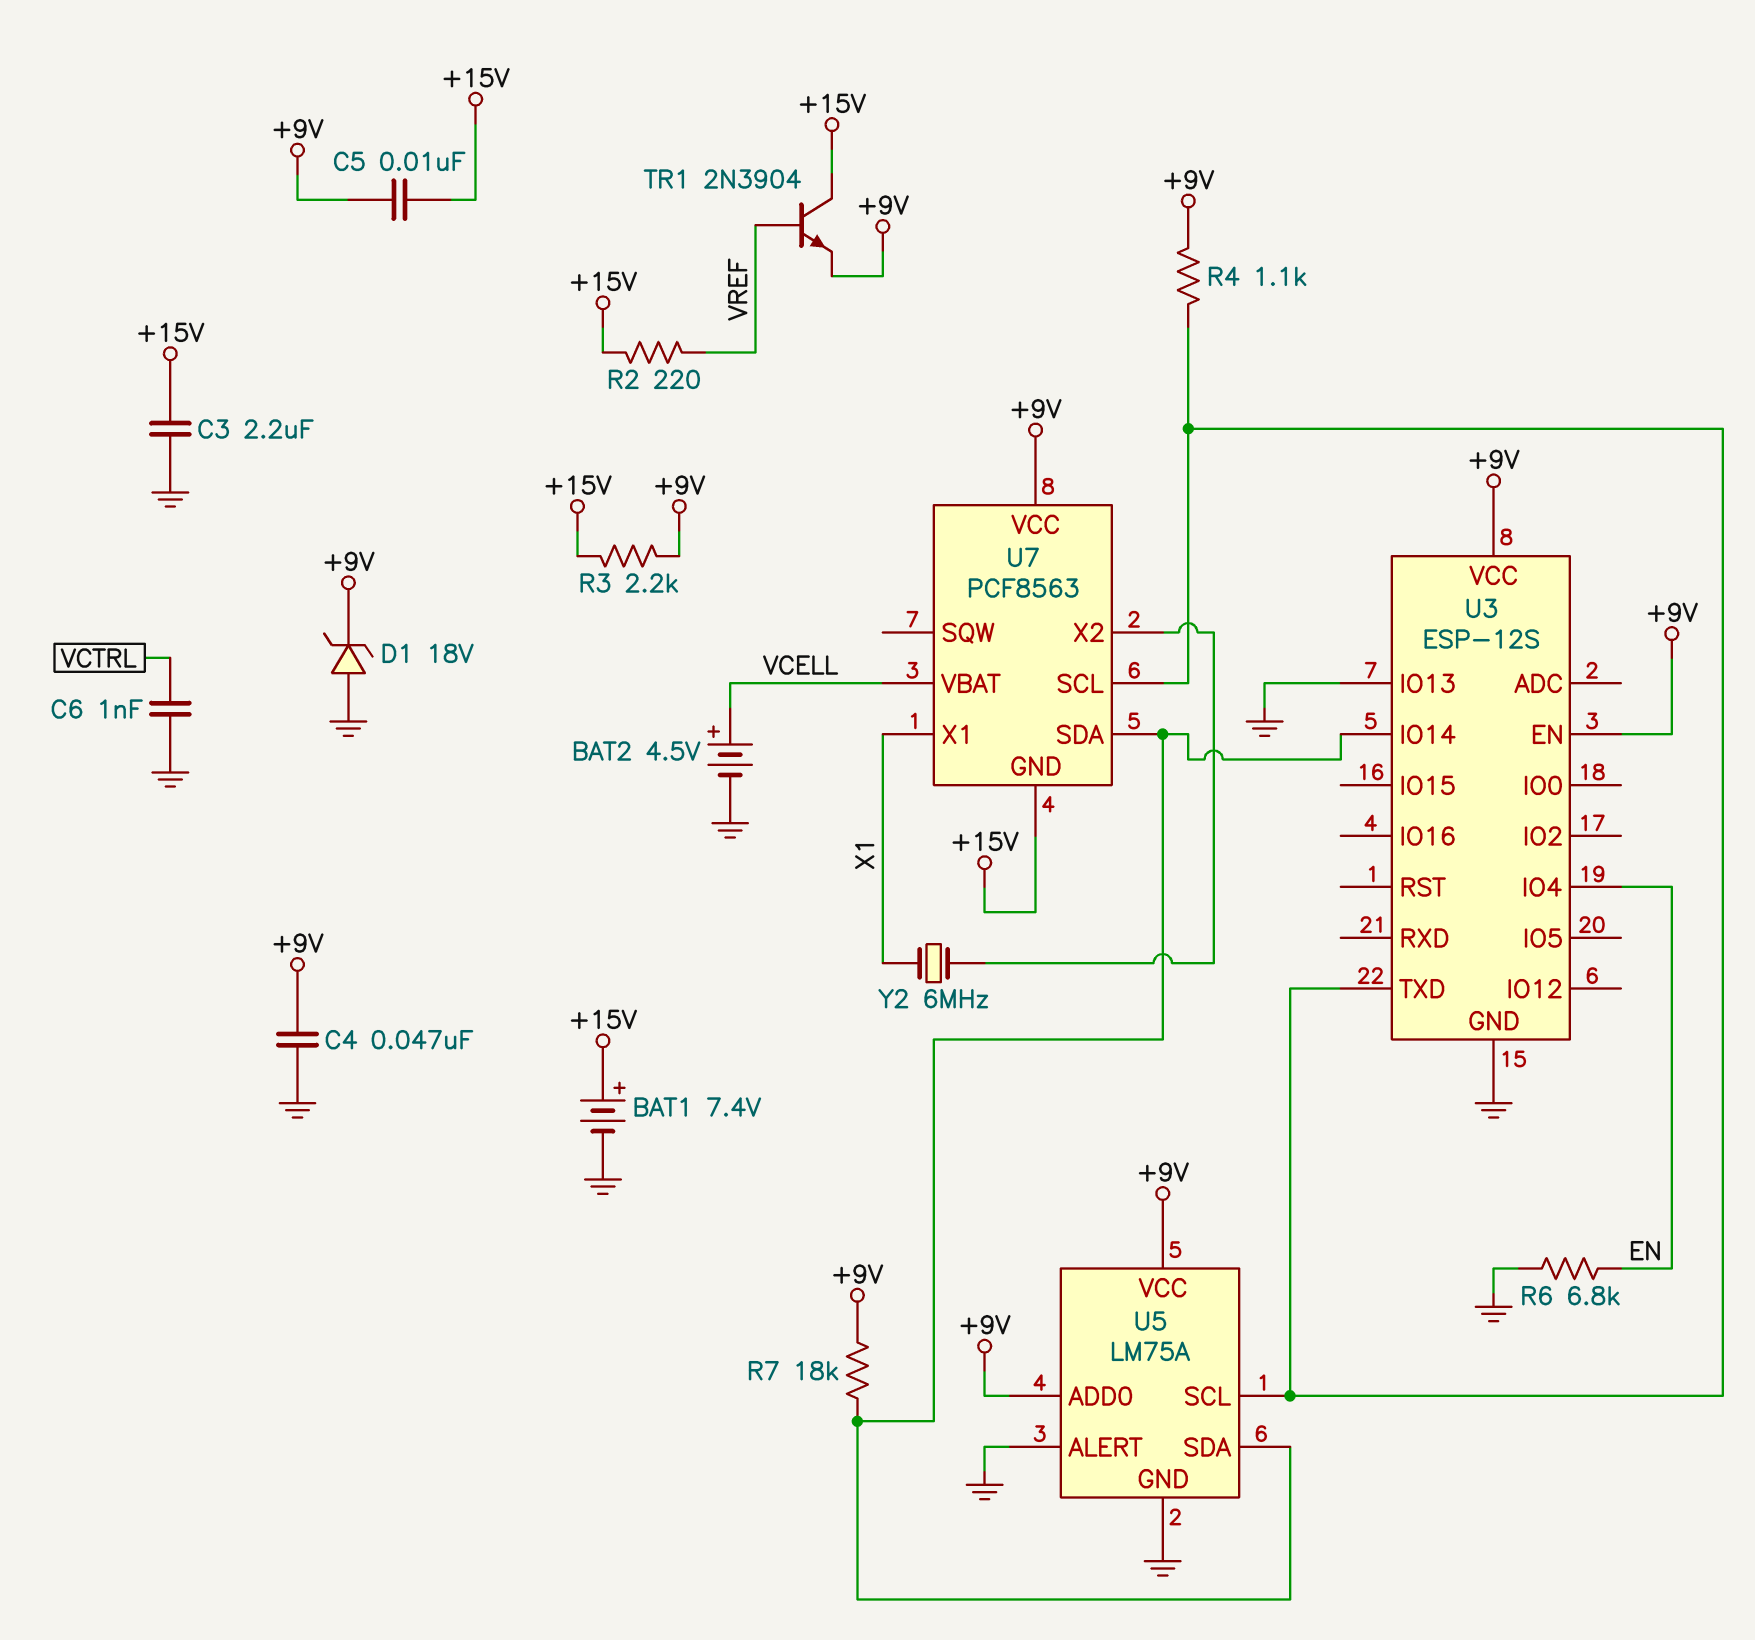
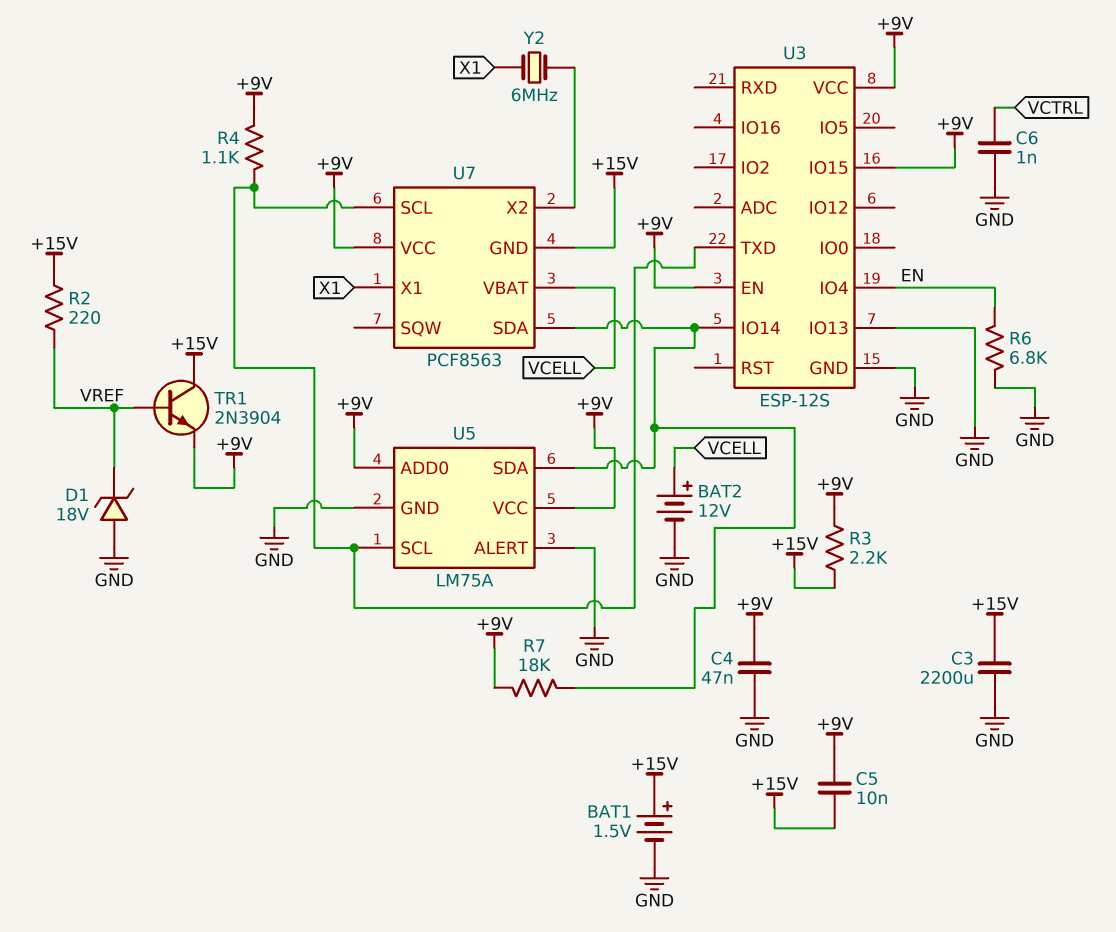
BAT1: 7.4V (plus +15V, minus GND) -> 1.5V (plus +15V, minus GND)
BAT2: 4.5V (plus VCELL, minus GND) -> 12V (plus VCELL, minus GND)
C3: 2.2uF (+15V, GND) -> 2200uF (+15V, GND)
D1: zener 18V (A GND, K +9V) -> zener 18V (A GND, K VREF)
U3 pin IO15: none -> +9V

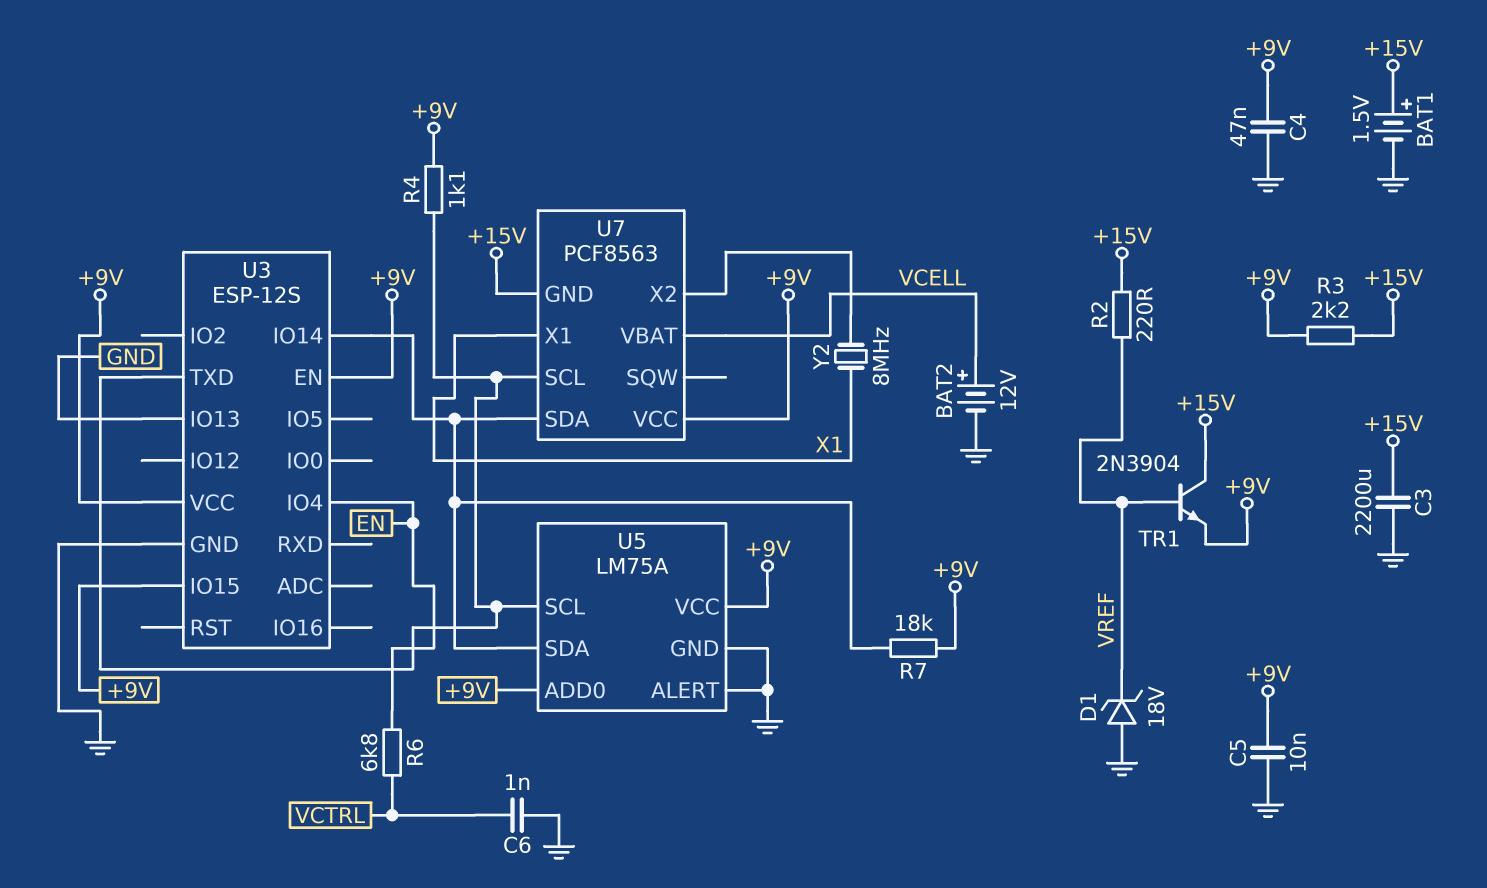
C5: 10nF (+9V, +15V) -> 10nF (+9V, GND)
R6: 6.8k (EN, GND) -> 6.8k (EN, VCTRL)
Y2: 6MHz (U7/X2, X1) -> 8MHz (U7/X2, X1)

